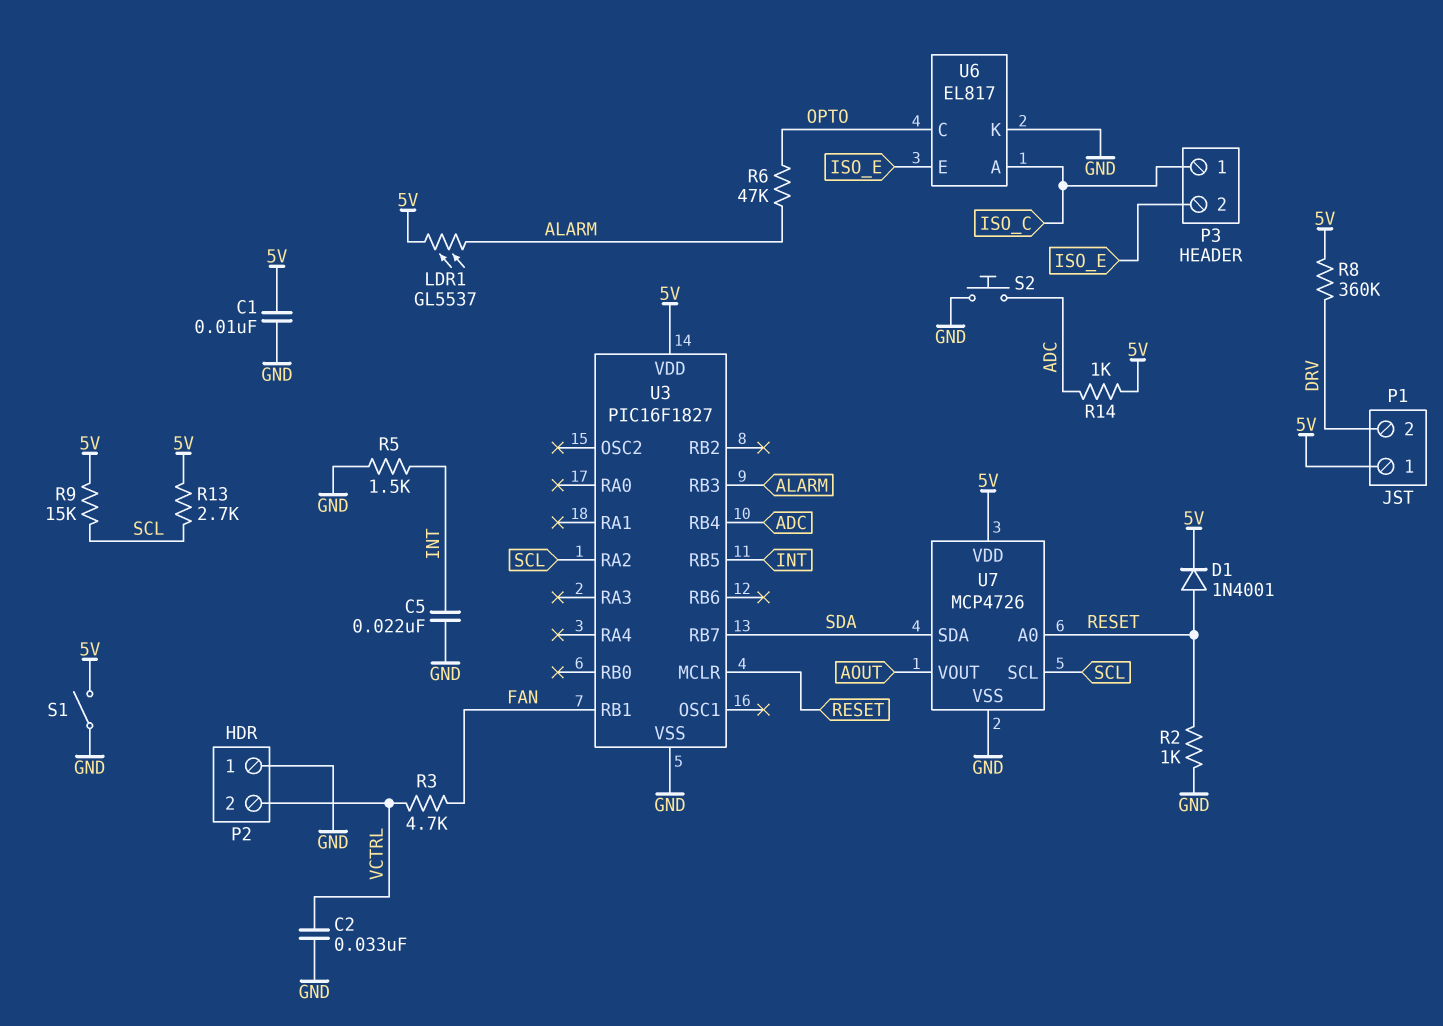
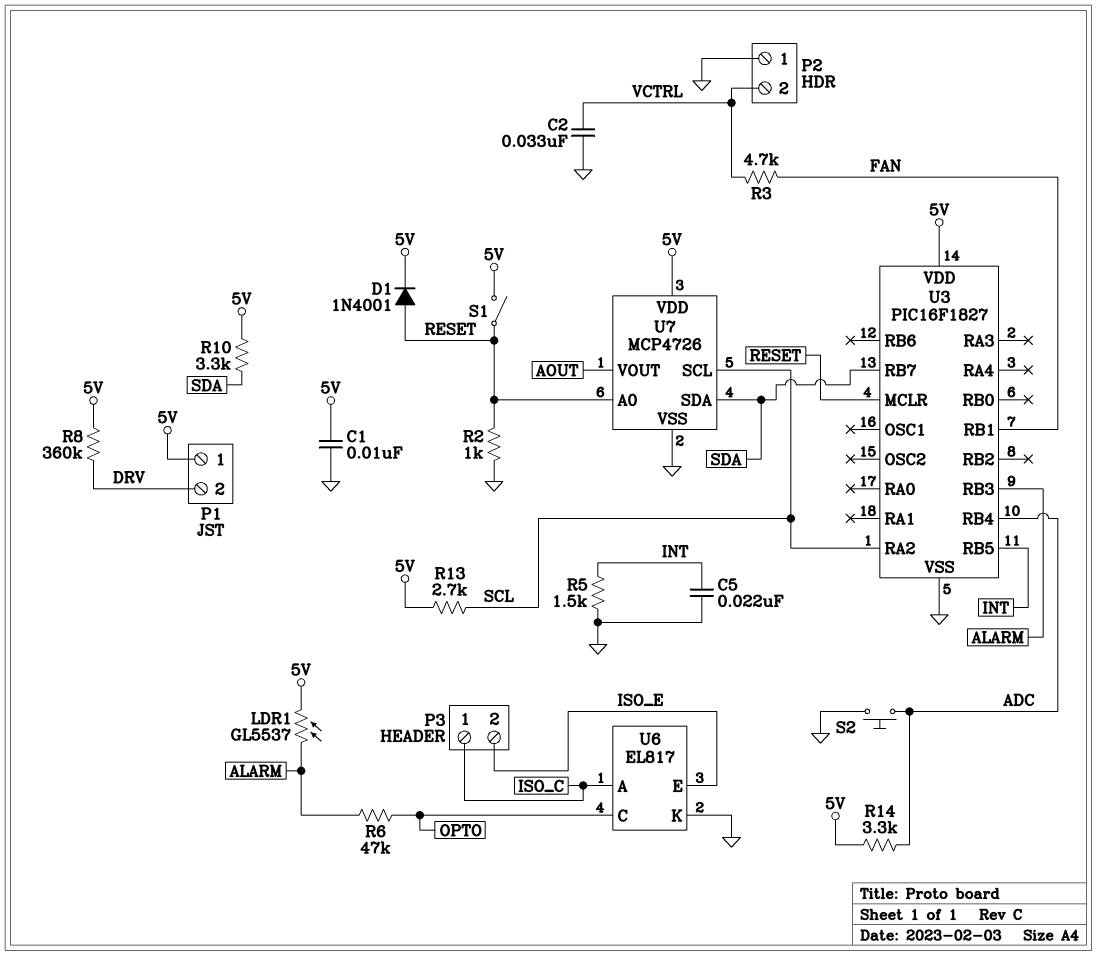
R9: 15k (5V, SCL) -> none
R10: none -> 3.3k (5V, SDA)
R14: 1k (5V, ADC) -> 3.3k (5V, ADC)
S1: switch (5V, GND) -> switch (5V, RESET)

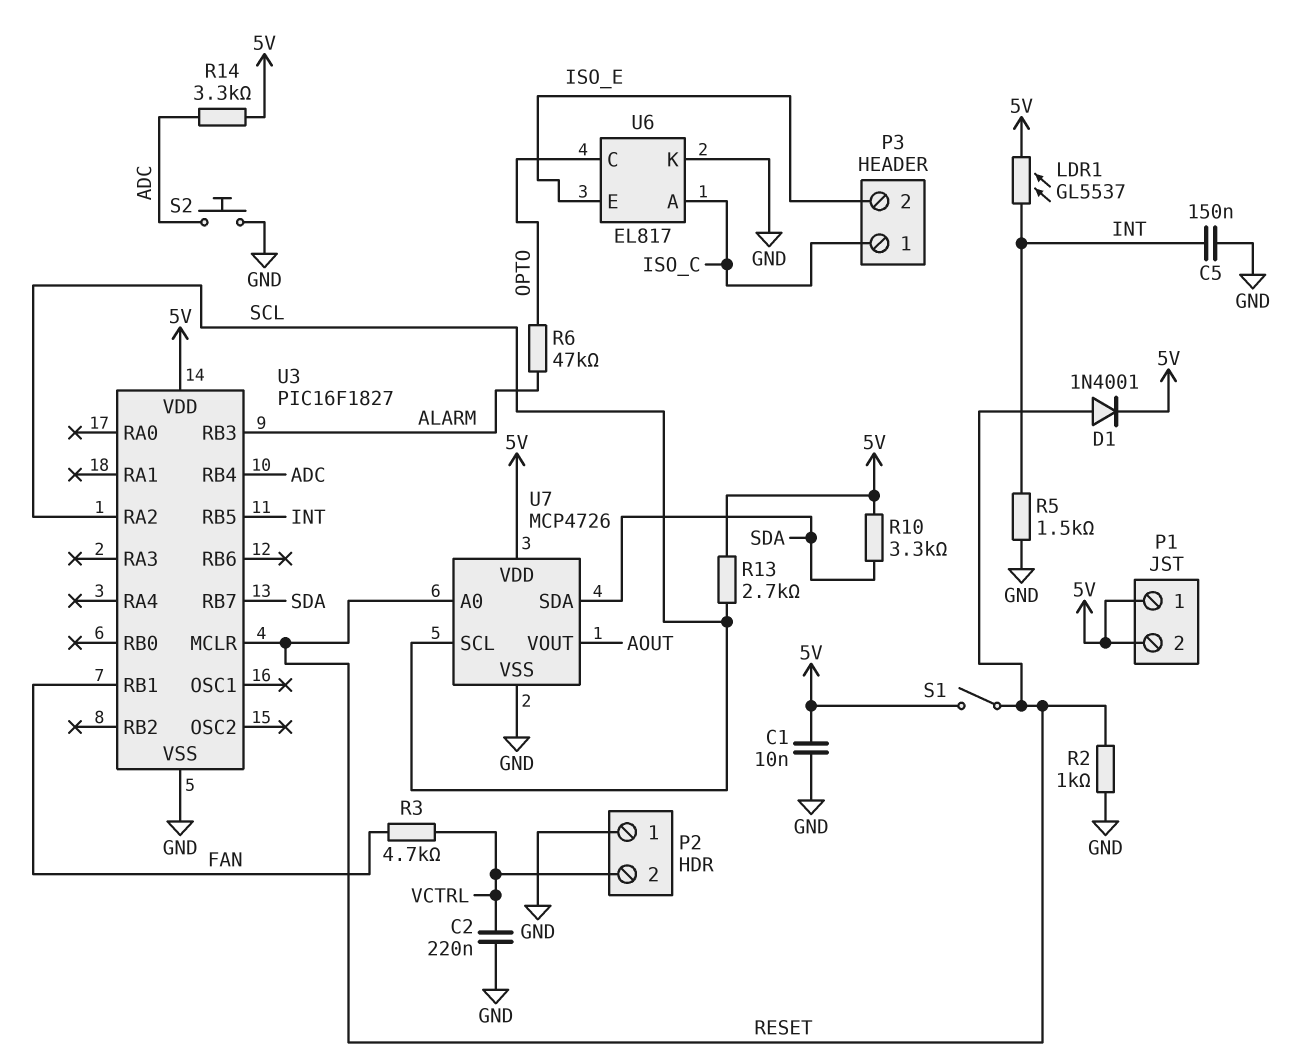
C2: 33nF (GND, VCTRL) -> 220nF (GND, VCTRL)
C5: 22nF (GND, INT) -> 150nF (GND, INT)
LDR1: GL5537 (5V, ALARM) -> GL5537 (5V, INT)
P1 pin 2: DRV -> 5V
R8: 360k (5V, DRV) -> none

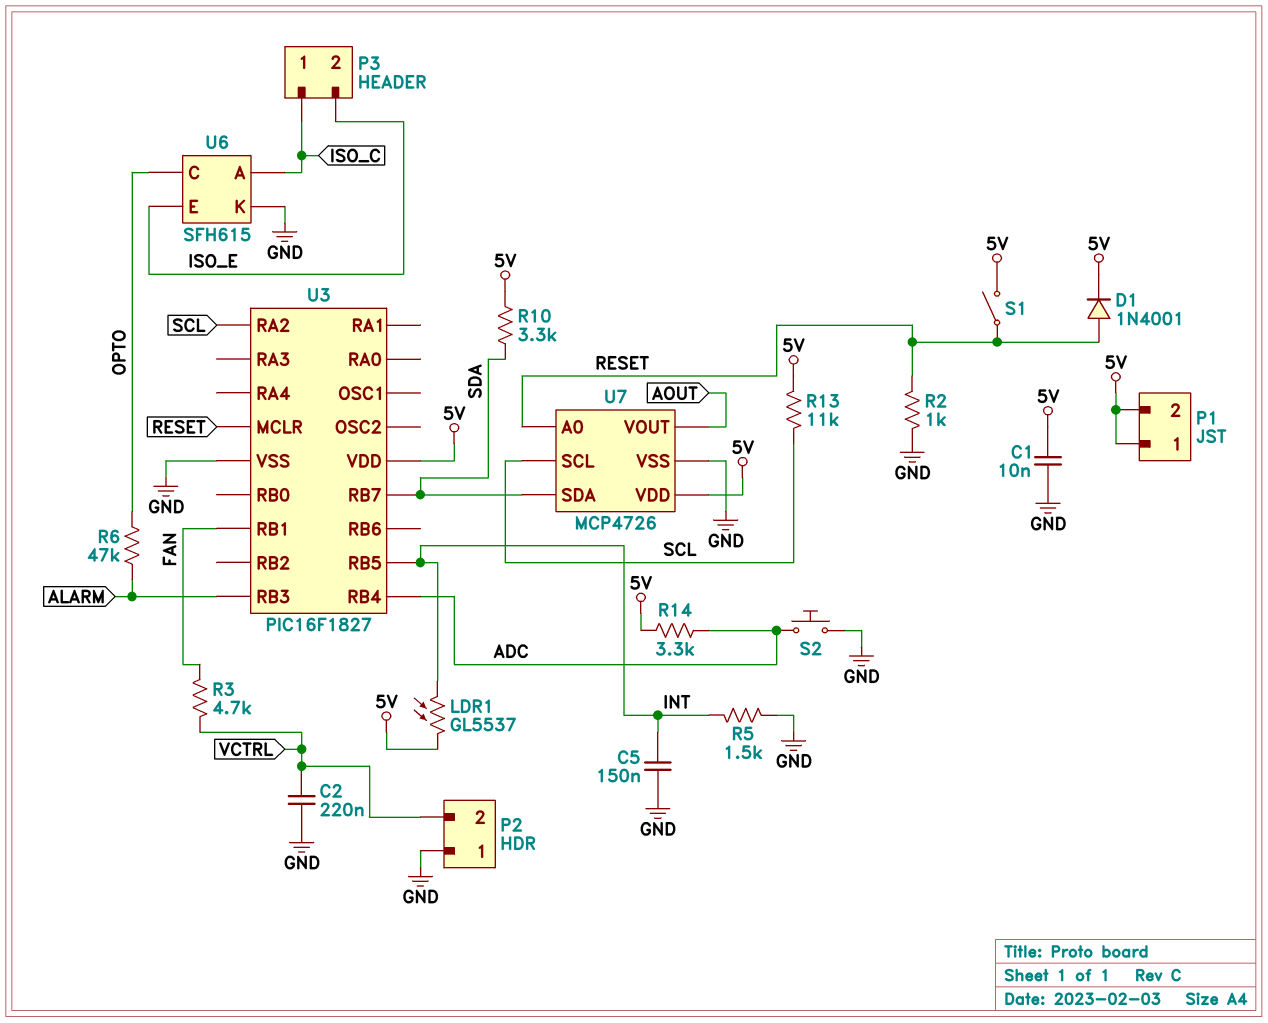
R13: 2.7k (5V, SCL) -> 11k (5V, SCL)
U6: EL817 -> SFH615

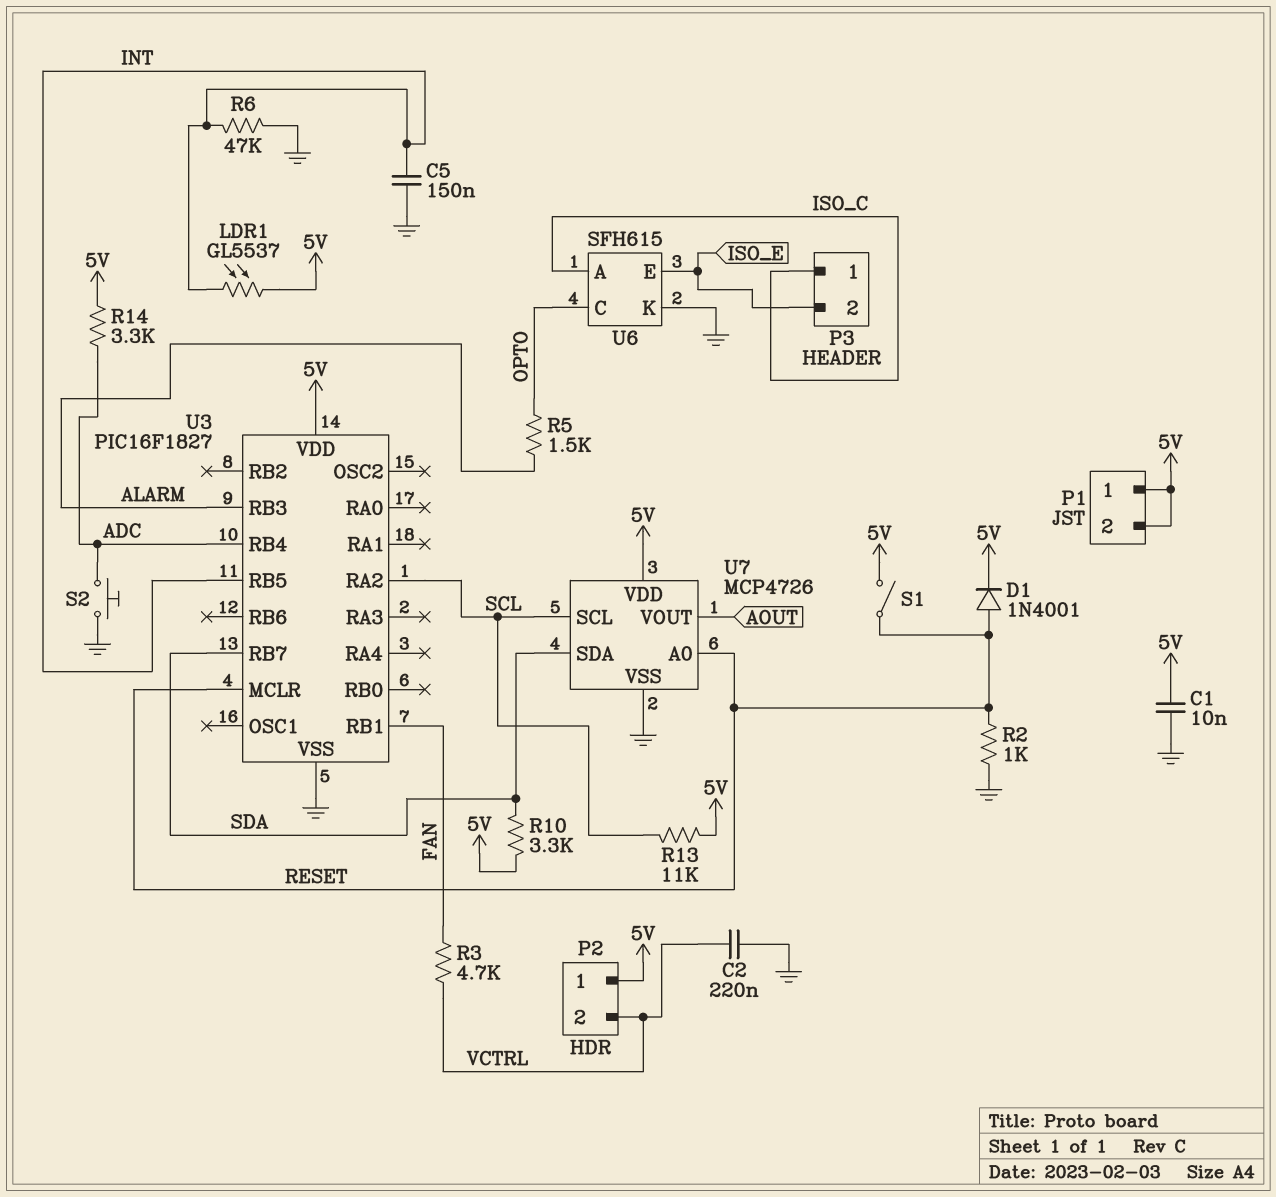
P2 pin 1: GND -> 5V
R5: 1.5k (GND, INT) -> 1.5k (ALARM, OPTO)
R6: 47k (ALARM, OPTO) -> 47k (GND, INT)

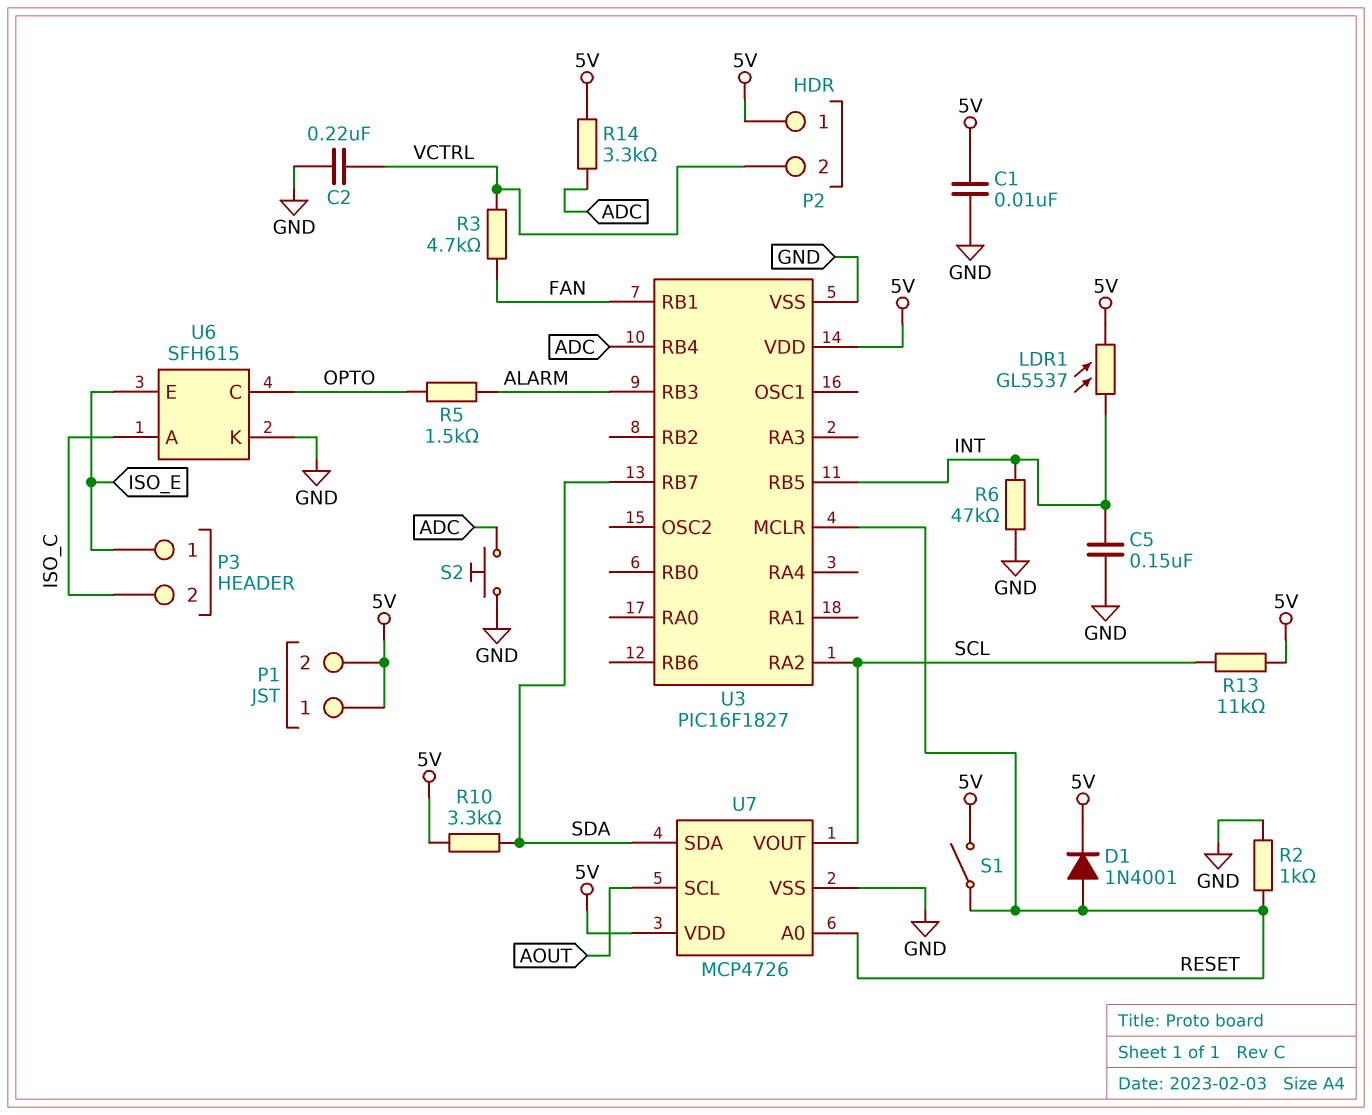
P3 pin 1: ISO_C -> ISO_E
P3 pin 2: ISO_E -> ISO_C
U7 pin SCL: SCL -> AOUT
U7 pin VOUT: AOUT -> SCL

